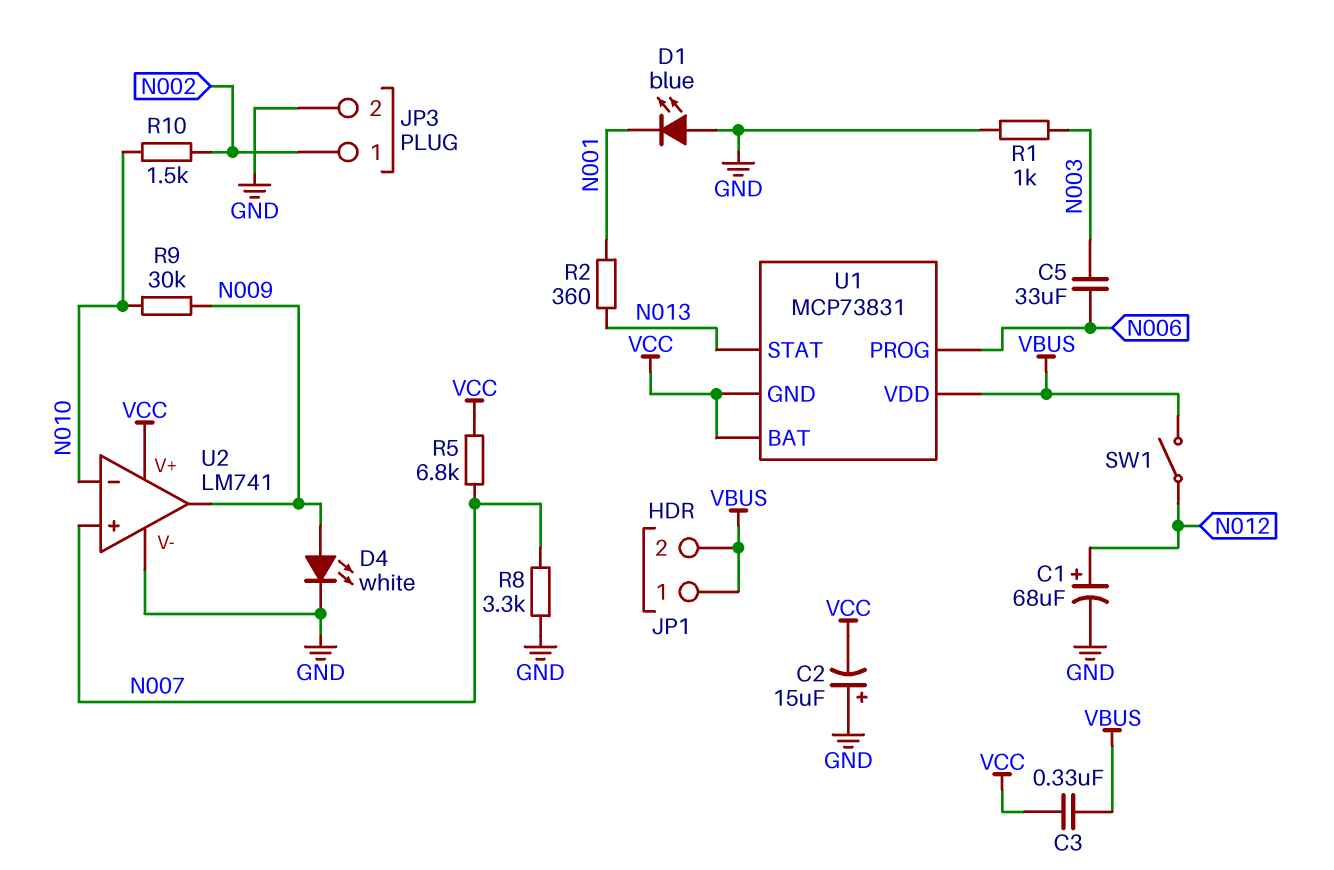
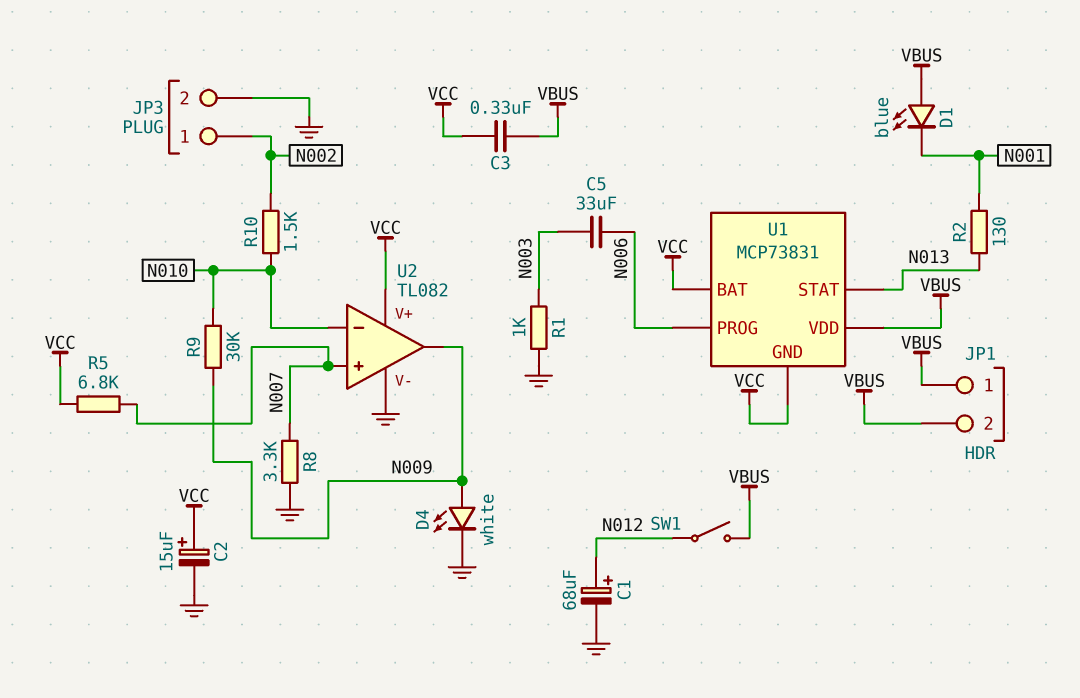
C2: 15uF (plus GND, minus VCC) -> 15uF (plus VCC, minus GND)
D1: LED blue (A GND, K N001) -> LED blue (A VBUS, K N001)
R2: 360 (N001, N013) -> 130 (N001, N013)
U2: LM741 -> TL082

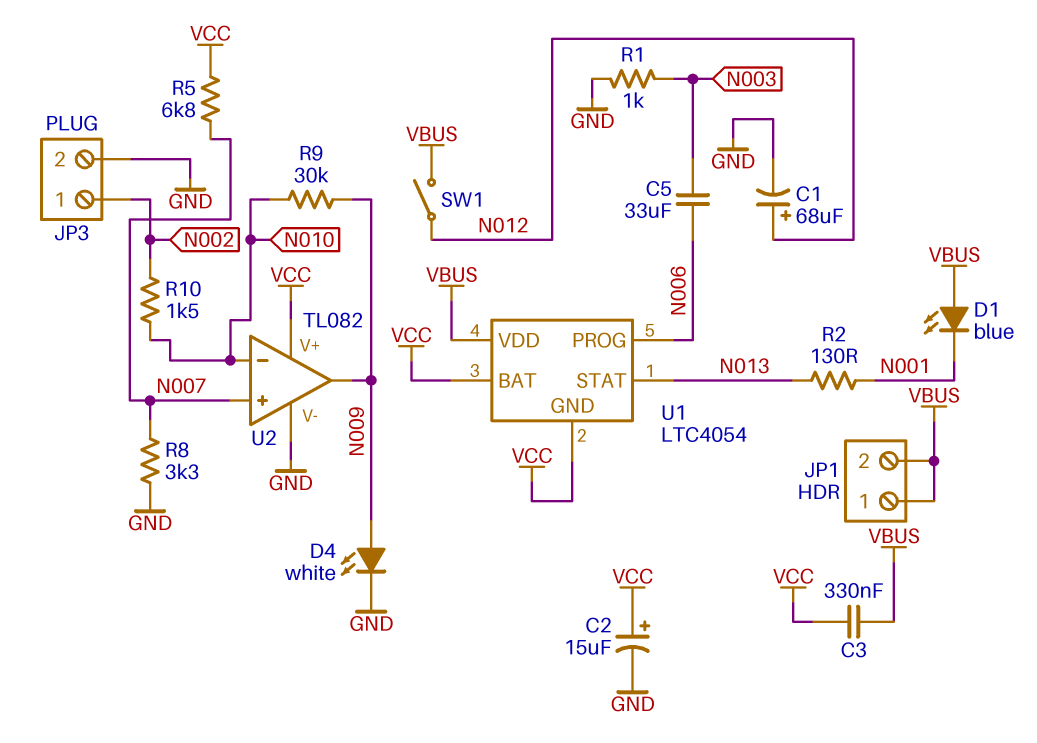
U1: MCP73831 -> LTC4054

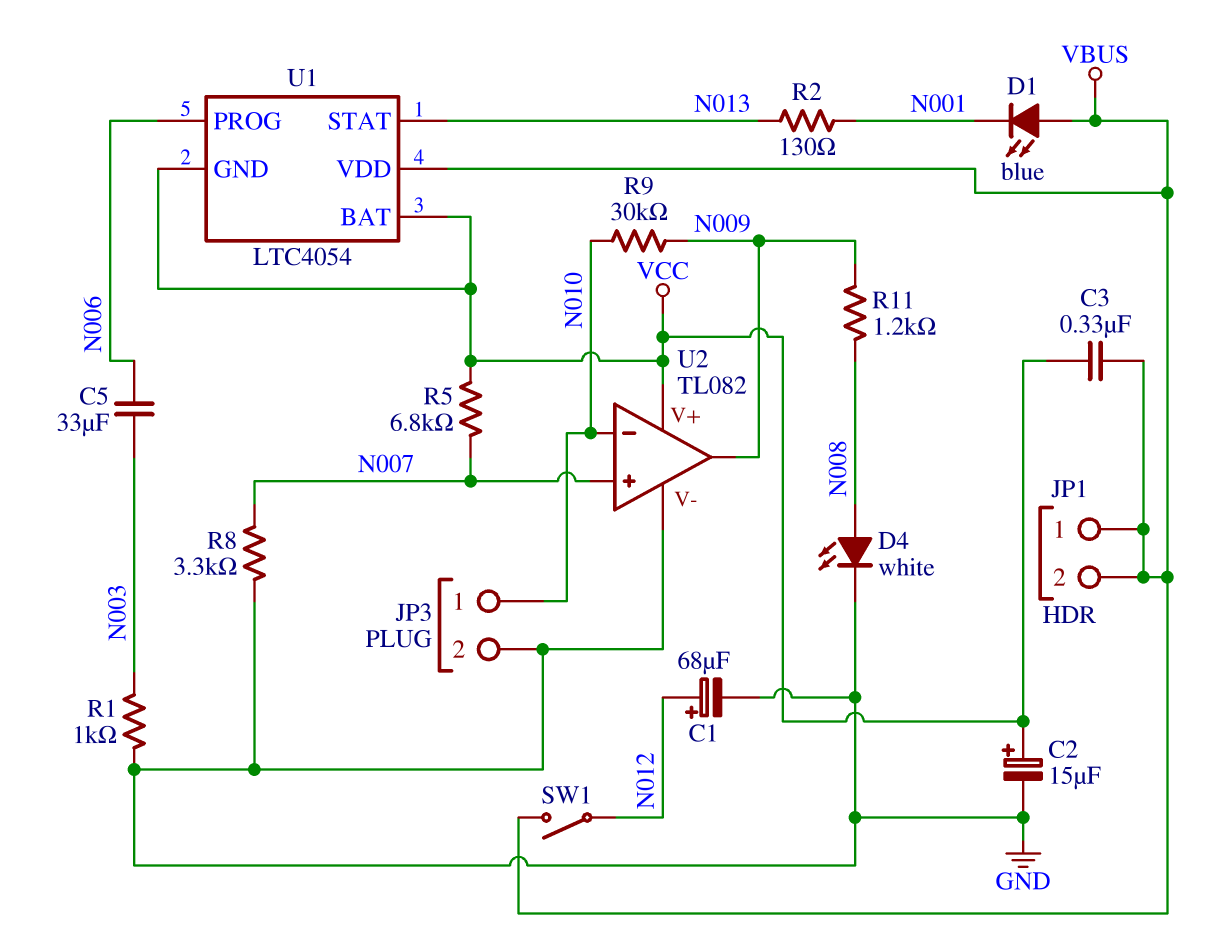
D4: LED white (A N009, K GND) -> LED white (A N008, K GND)
JP3 pin 1: N002 -> N010
R10: 1.5k (N002, N010) -> none
R11: none -> 1.2k (N008, N009)

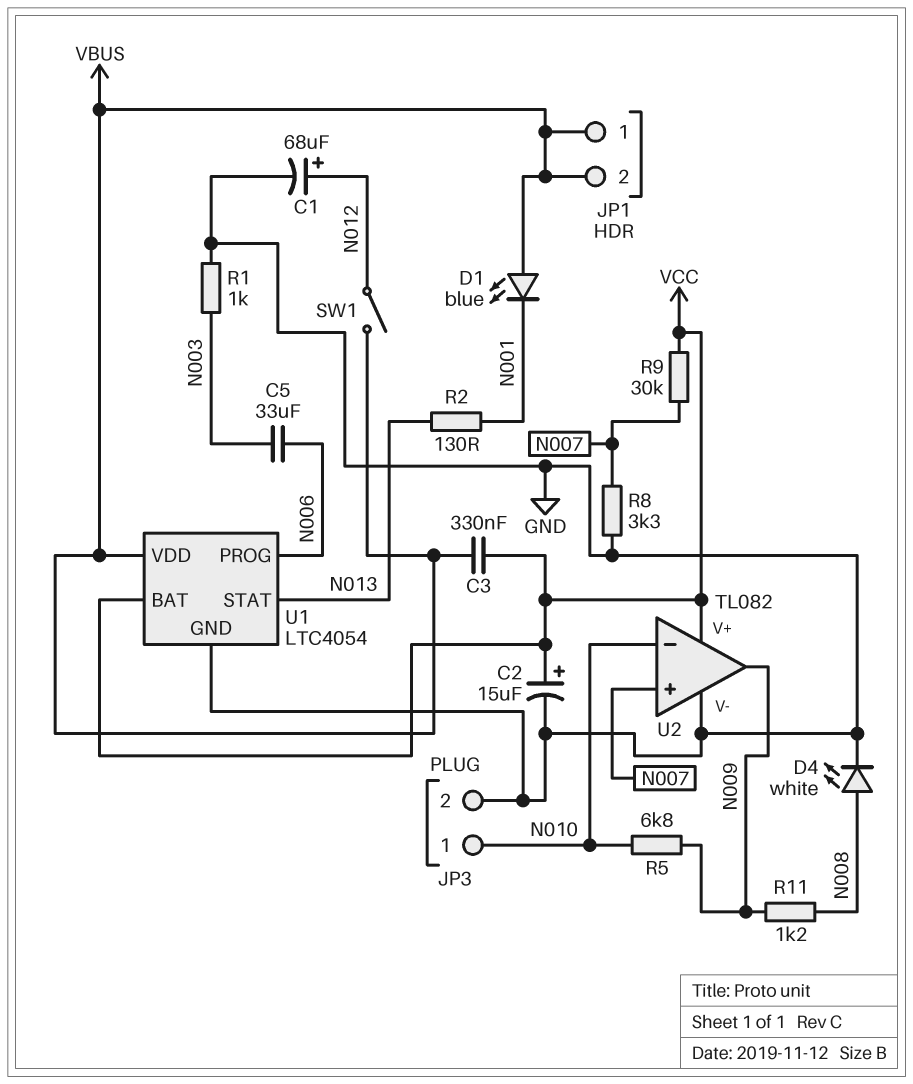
R5: 6.8k (N007, VCC) -> 6.8k (N009, N010)
R9: 30k (N009, N010) -> 30k (N007, VCC)
U1 pin GND: VCC -> GND

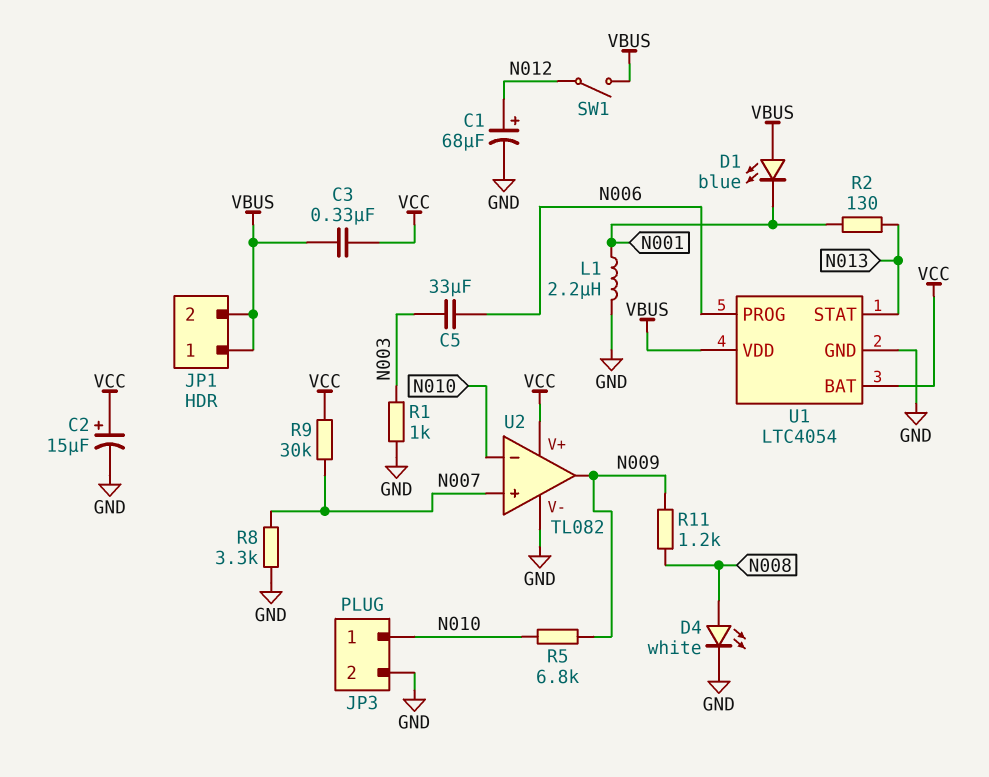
L1: none -> 2.2uH (GND, N001)

